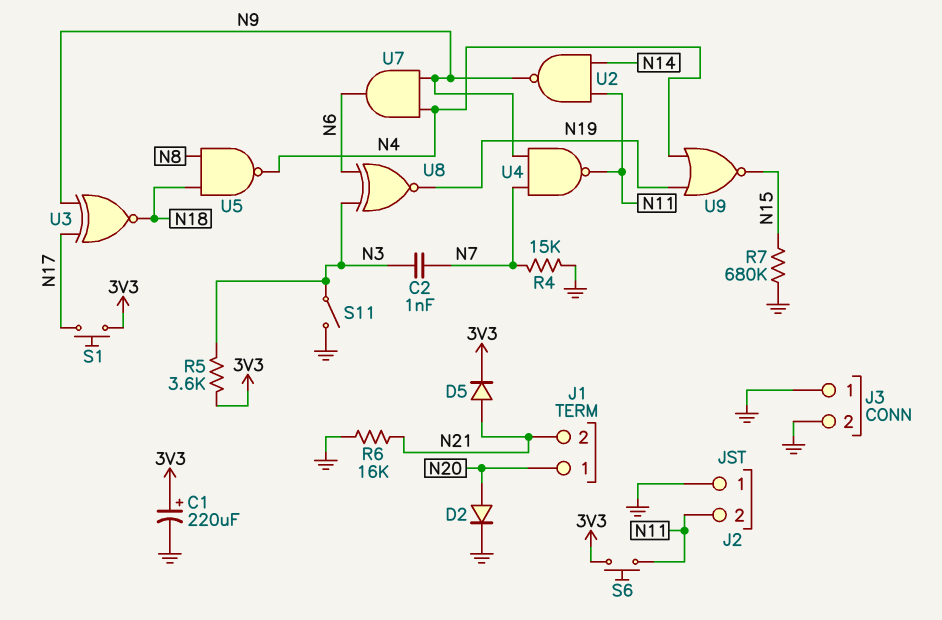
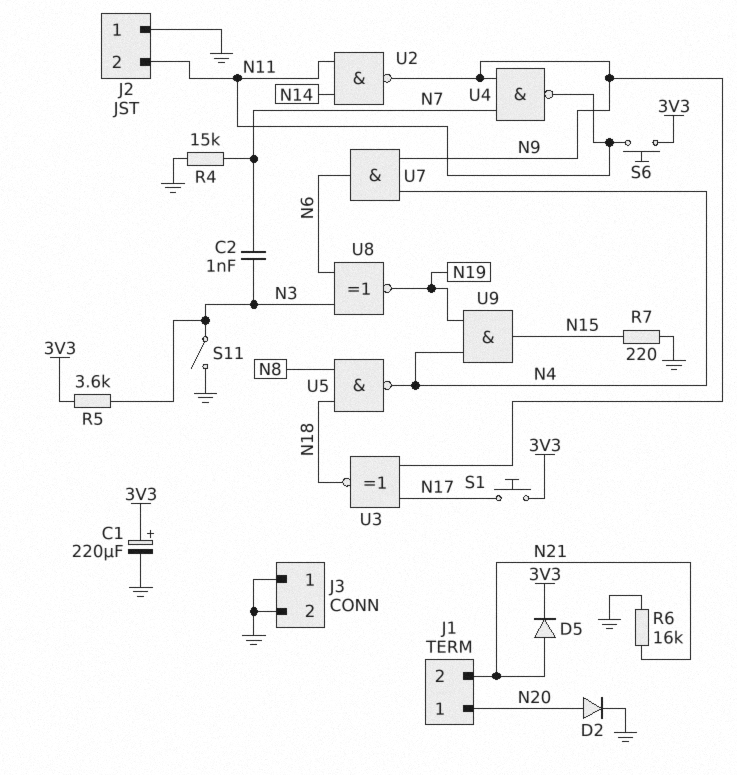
R7: 680k (GND, N15) -> 220 (GND, N15)
U9: NOR (in N4, in N19, out N15) -> AND (in N4, in N19, out N15)

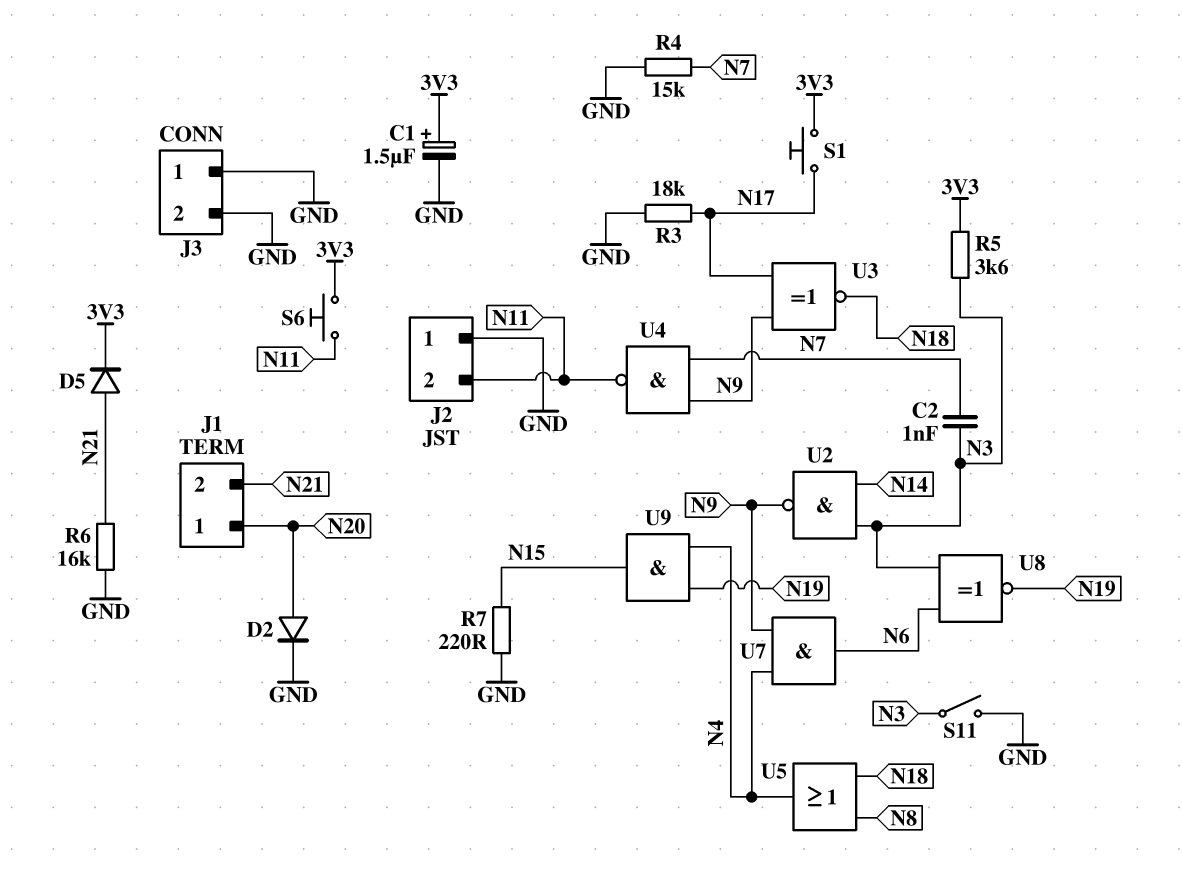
C1: 220uF (plus 3V3, minus GND) -> 1.5uF (plus 3V3, minus GND)
R3: none -> 18k (GND, N17)
U2: NAND (in N11, in N14, out N9) -> NAND (in N3, in N14, out N9)
U5: NAND (in N8, in N18, out N4) -> OR (in N8, in N18, out N4)

